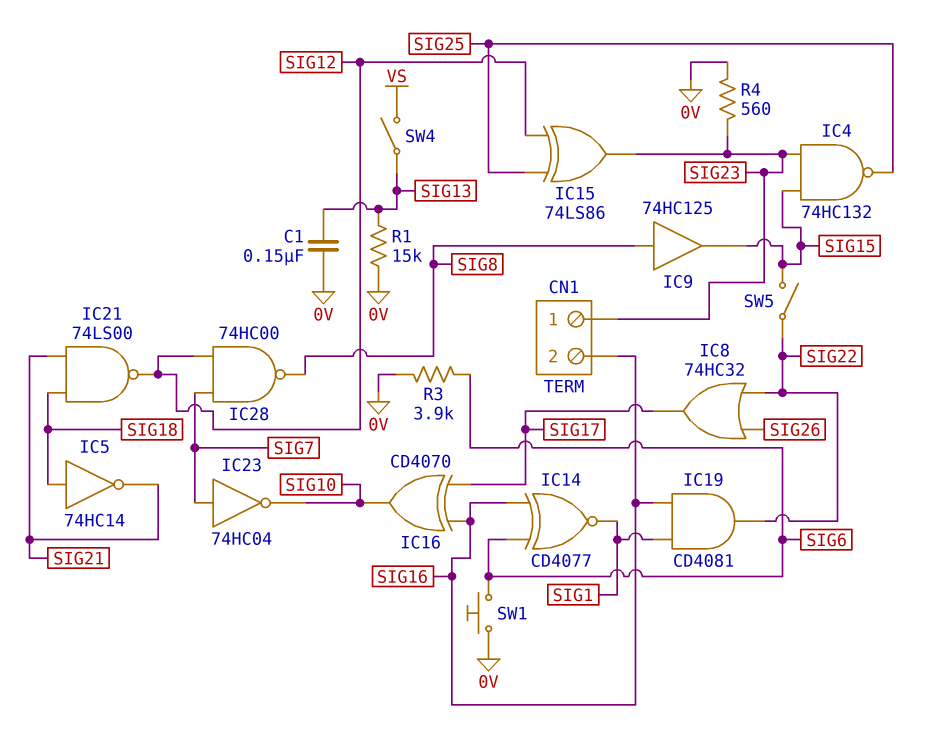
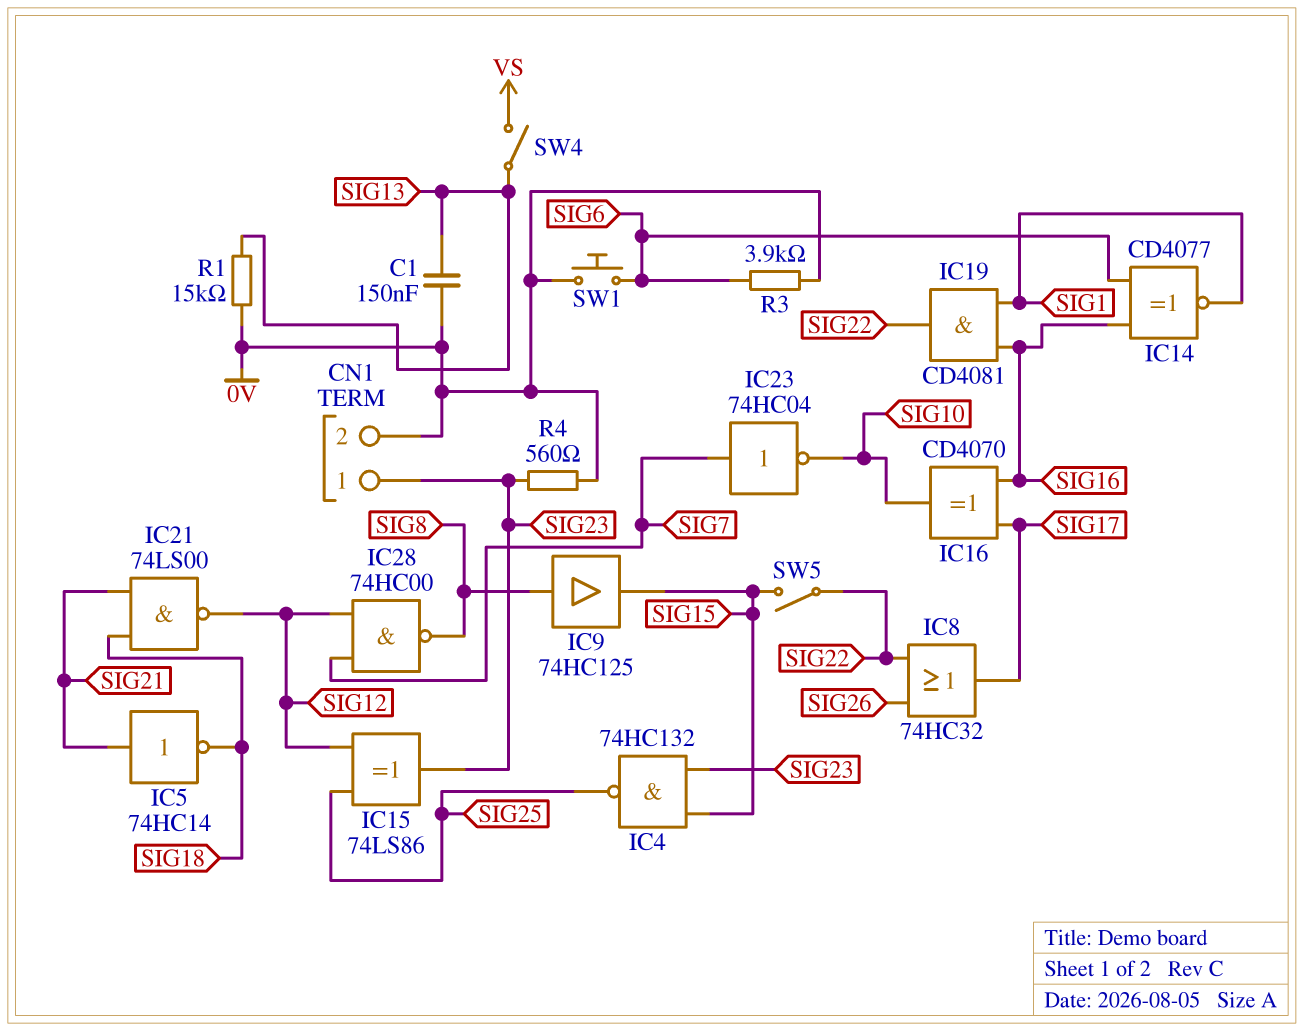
CN1 pin 2: SIG16 -> 0V
IC5: NOT 74HC14 (in SIG18, out SIG21) -> NOT 74HC14 (in SIG21, out SIG18)

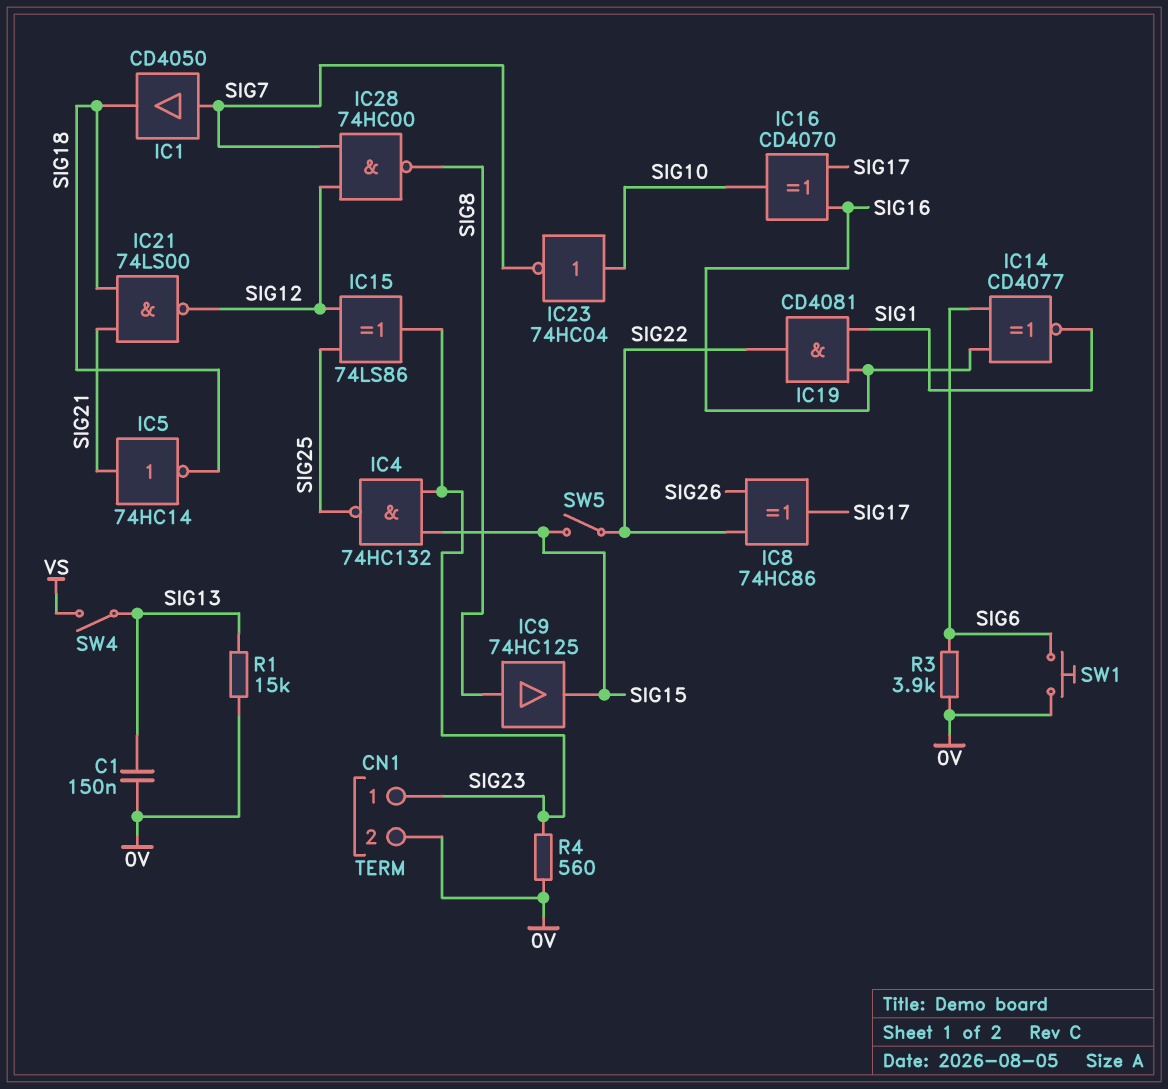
IC1: none -> buffer CD4050 (in SIG7, out SIG18)
IC8: OR 74HC32 (in SIG22, in SIG26, out SIG17) -> XOR 74HC86 (in SIG22, in SIG26, out SIG17)
IC23: NOT 74HC04 (in SIG7, out SIG10) -> NOT 74HC04 (in SIG10, out SIG7)

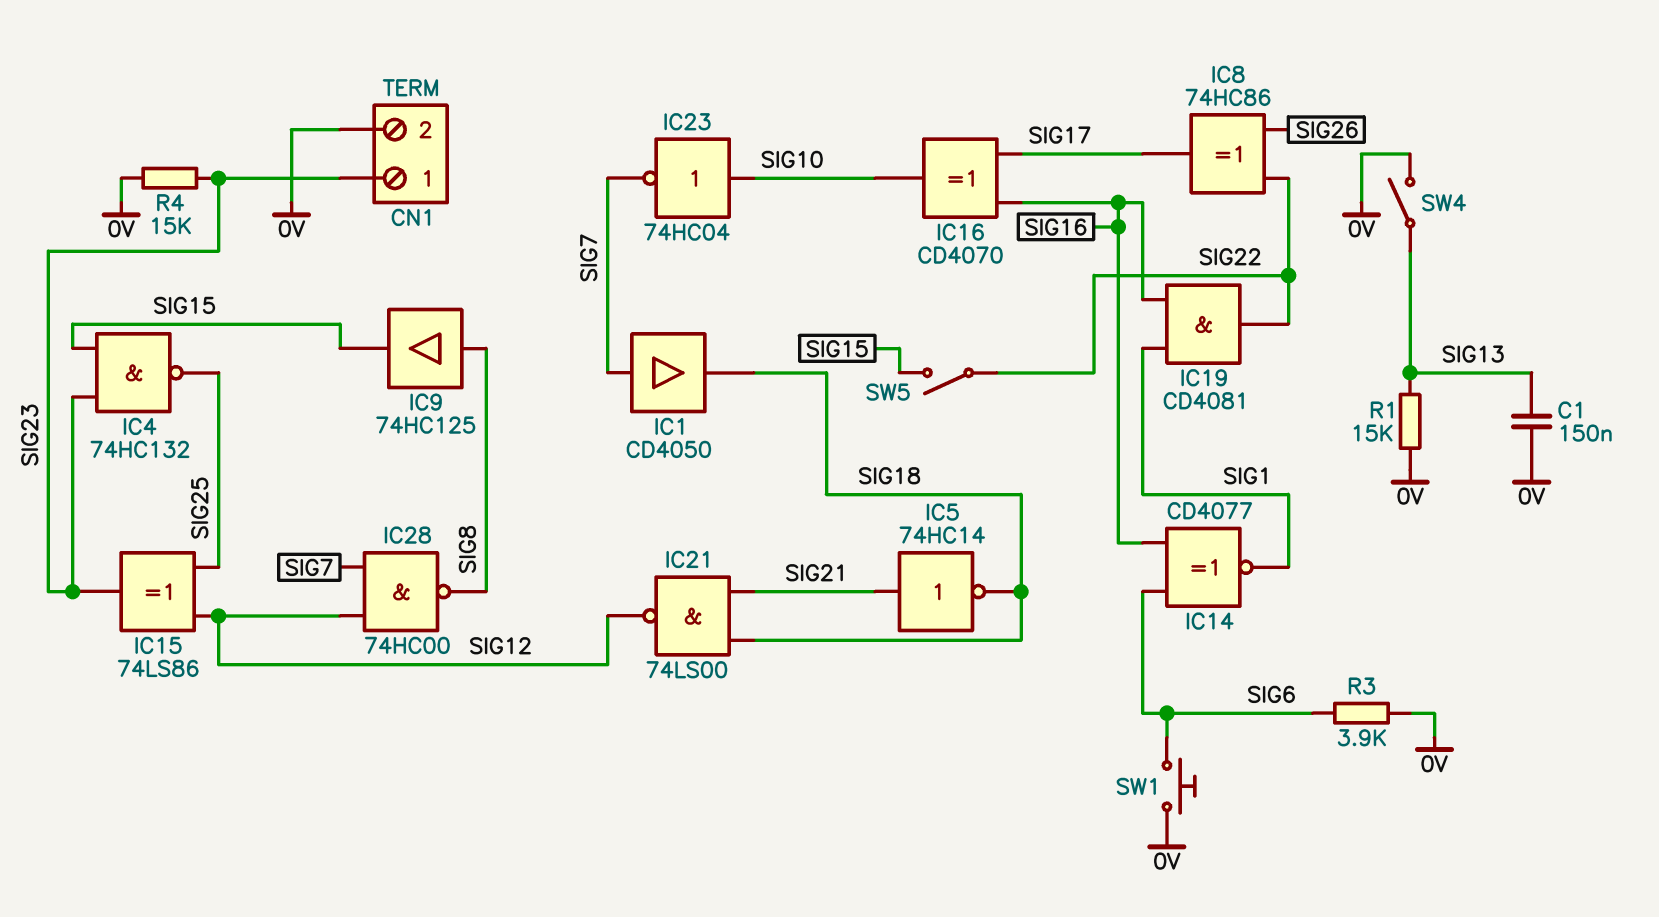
R4: 560 (0V, SIG23) -> 15k (0V, SIG23)
SW4: switch (SIG13, VS) -> switch (0V, SIG13)

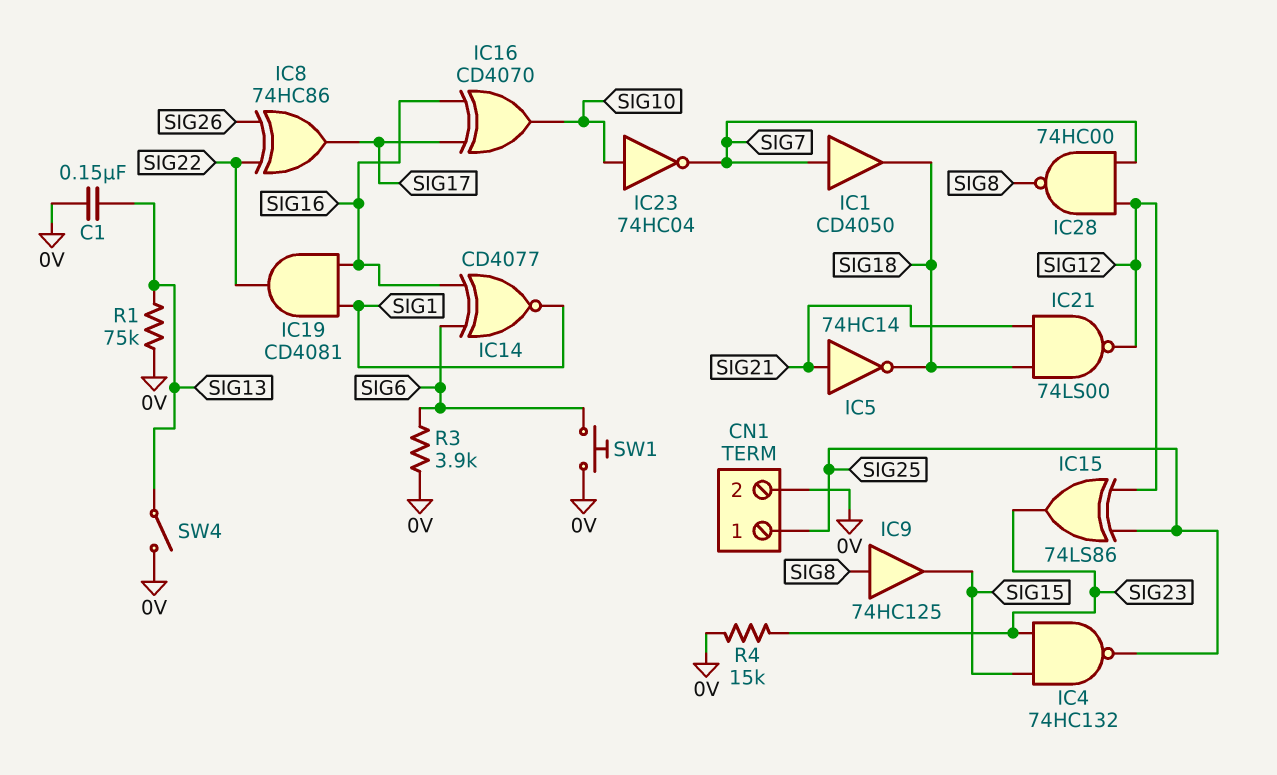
CN1 pin 1: SIG23 -> SIG25
R1: 15k (0V, SIG13) -> 75k (0V, SIG13)
SW5: switch (SIG15, SIG22) -> none

